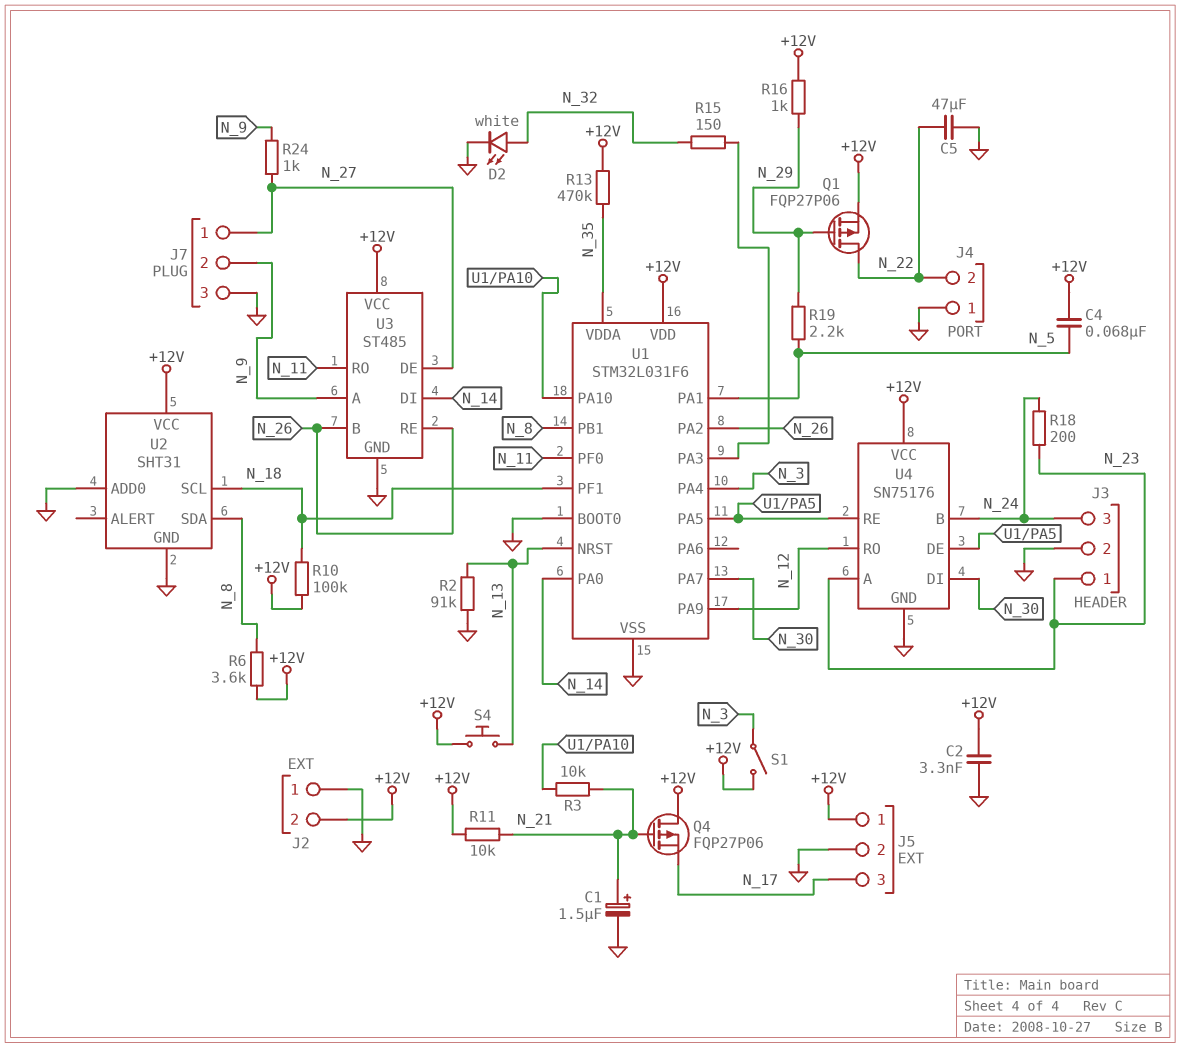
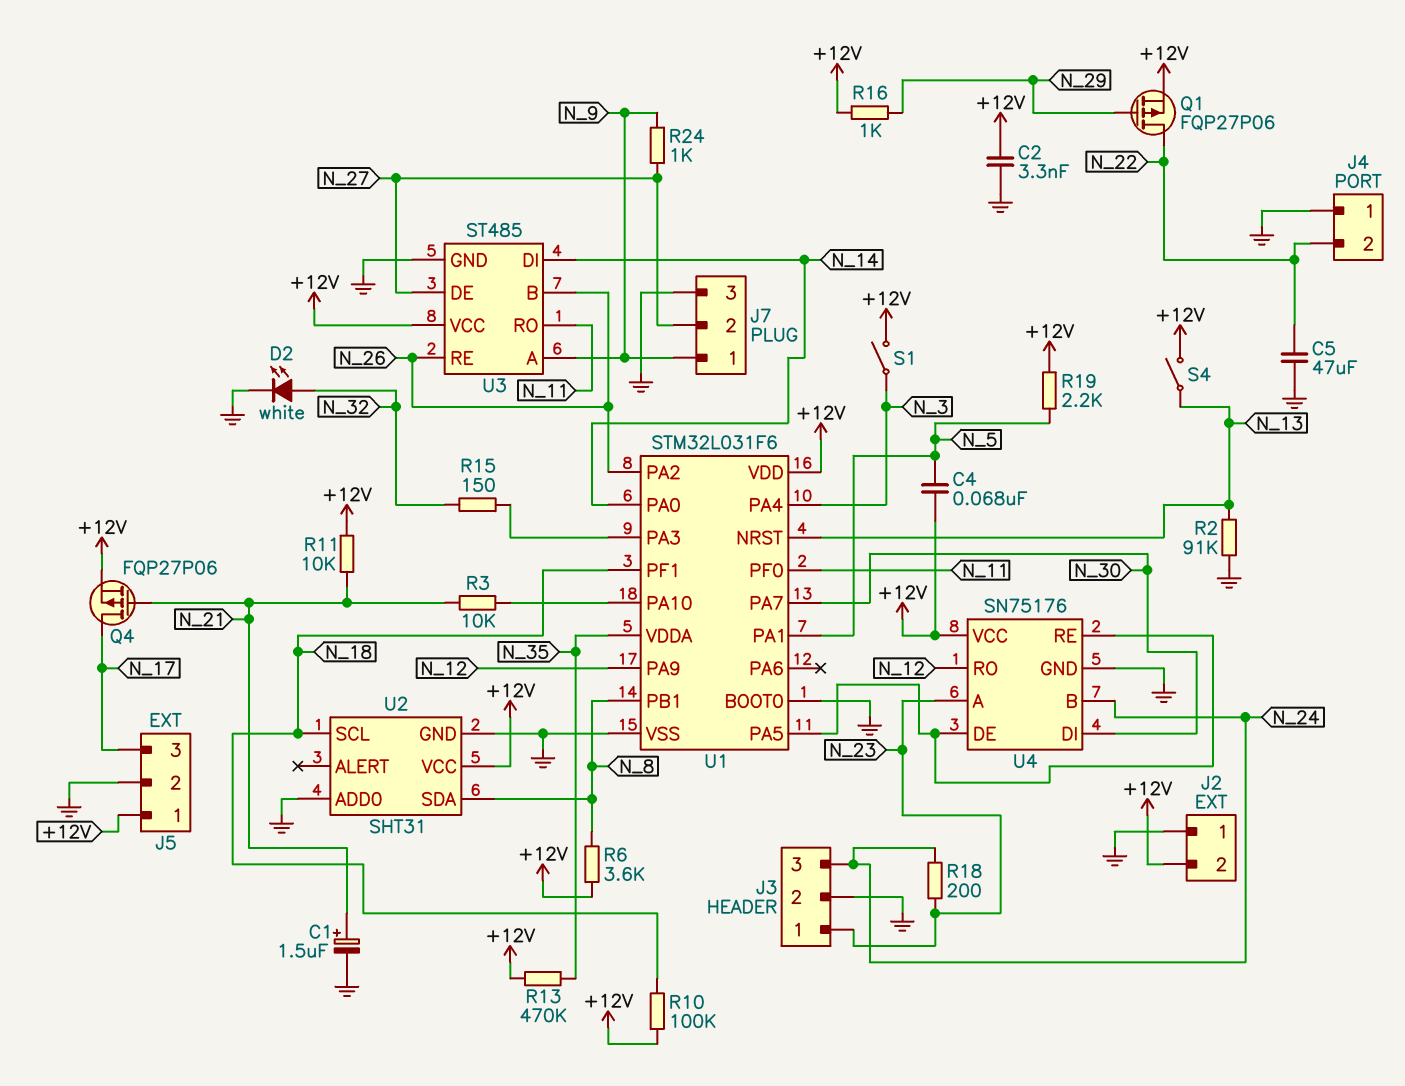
J7 pin 1: N_27 -> N_9
J7 pin 2: N_9 -> N_27
Q4: PMOS FQP27P06 (G N_21, D +12V, S N_17) -> PMOS FQP27P06 (G N_21, D N_17, S +12V)
R19: 2.2k (N_5, N_29) -> 2.2k (+12V, N_5)
S4: button (+12V, N_13) -> switch (+12V, N_13)

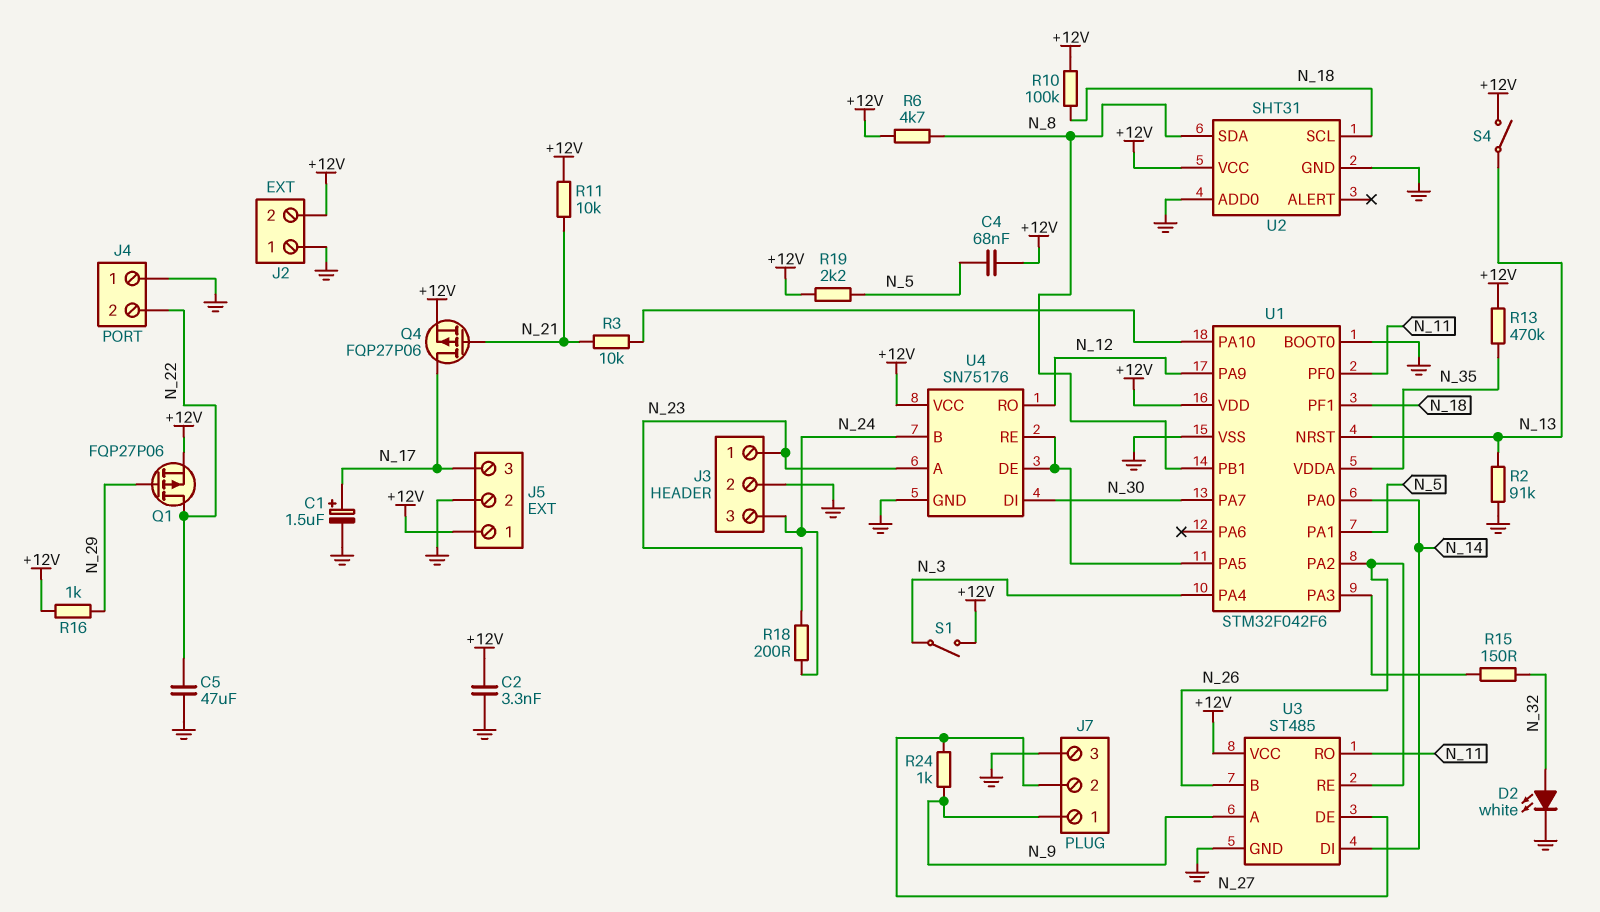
C1: 1.5uF (plus N_21, minus GND) -> 1.5uF (plus N_17, minus GND)
R6: 3.6k (+12V, N_8) -> 4.7k (+12V, N_8)
U1: STM32L031F6 -> STM32F042F6

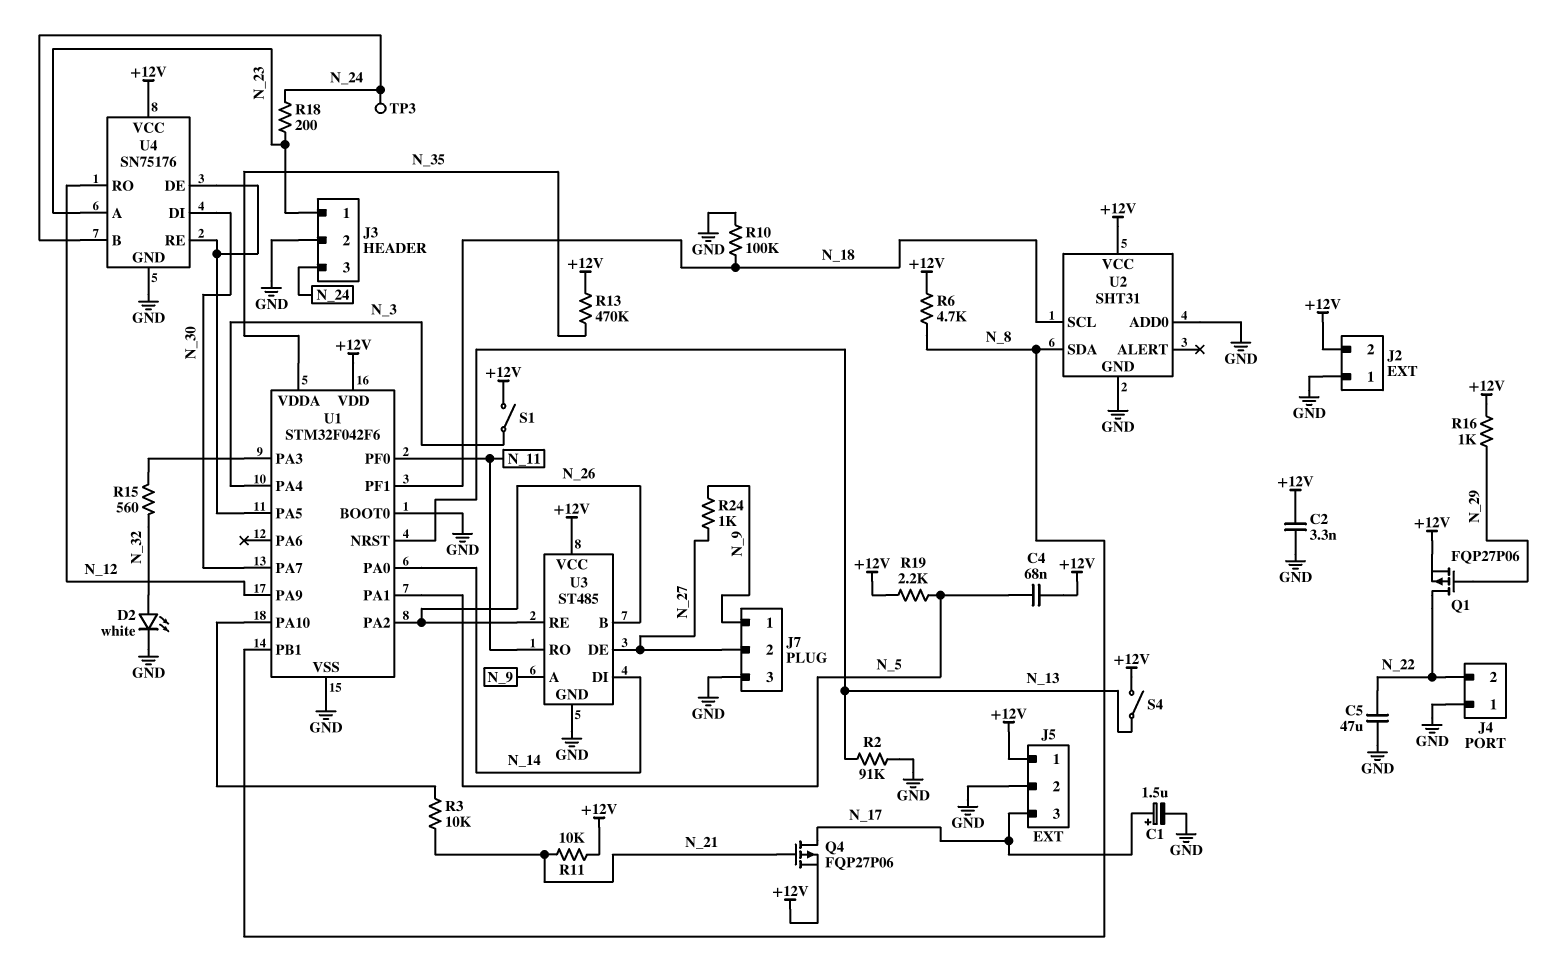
R10: 100k (+12V, N_18) -> 100k (GND, N_18)
R15: 150 (N_32, U1/PA3) -> 560 (N_32, U1/PA3)
TP3: none -> test point (N_24)

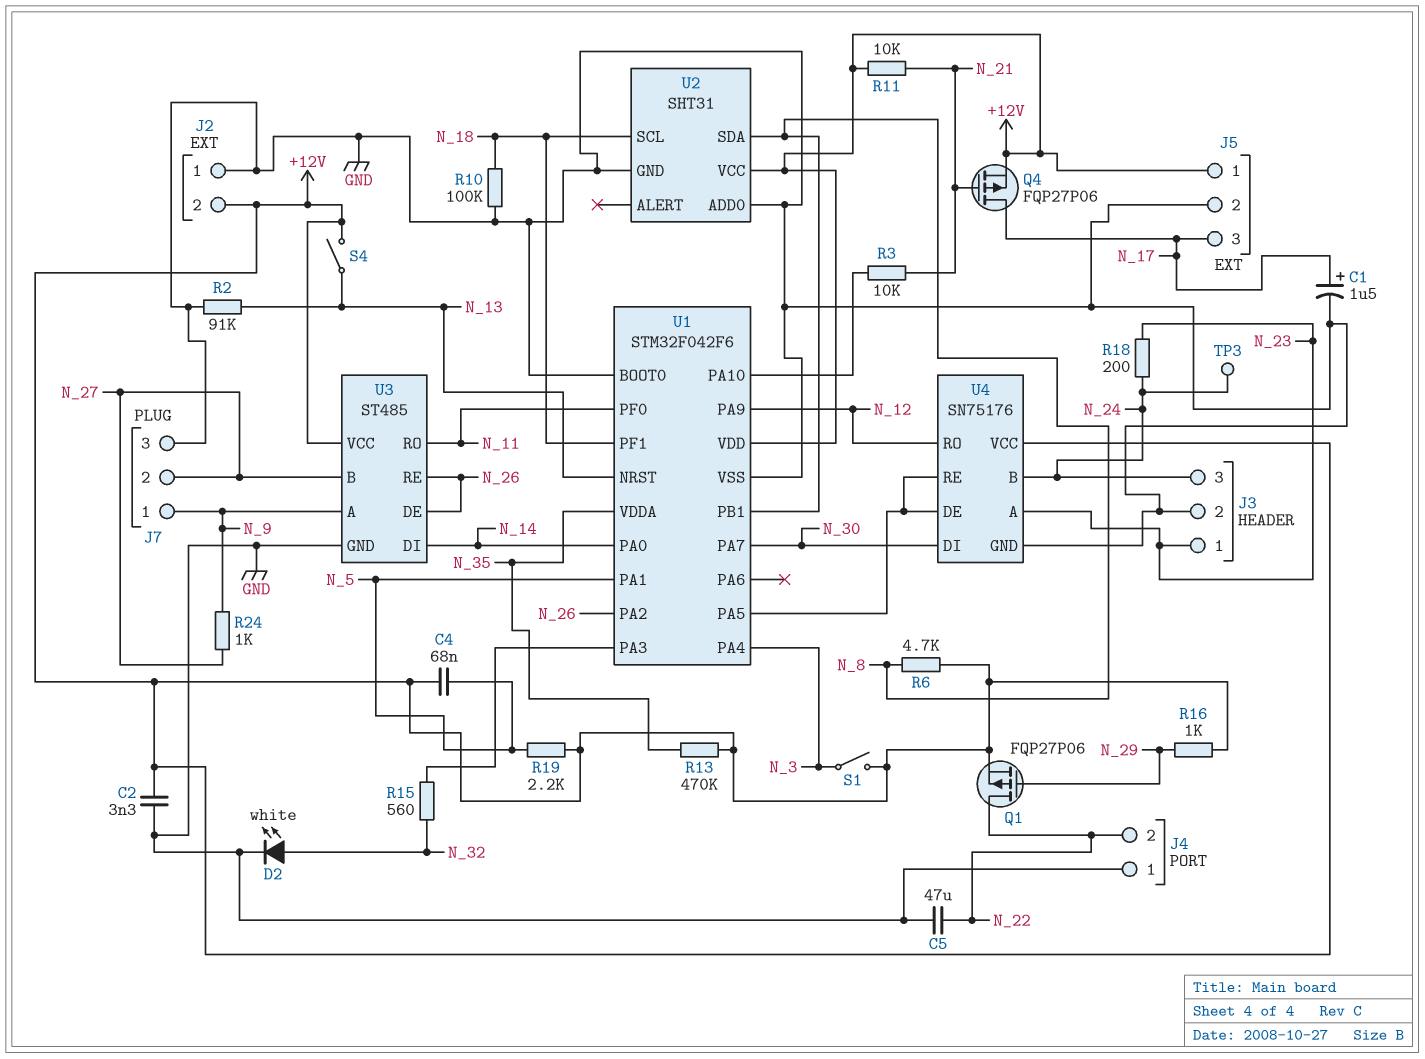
U3 pin B: N_26 -> N_27
U3 pin DE: N_27 -> N_26

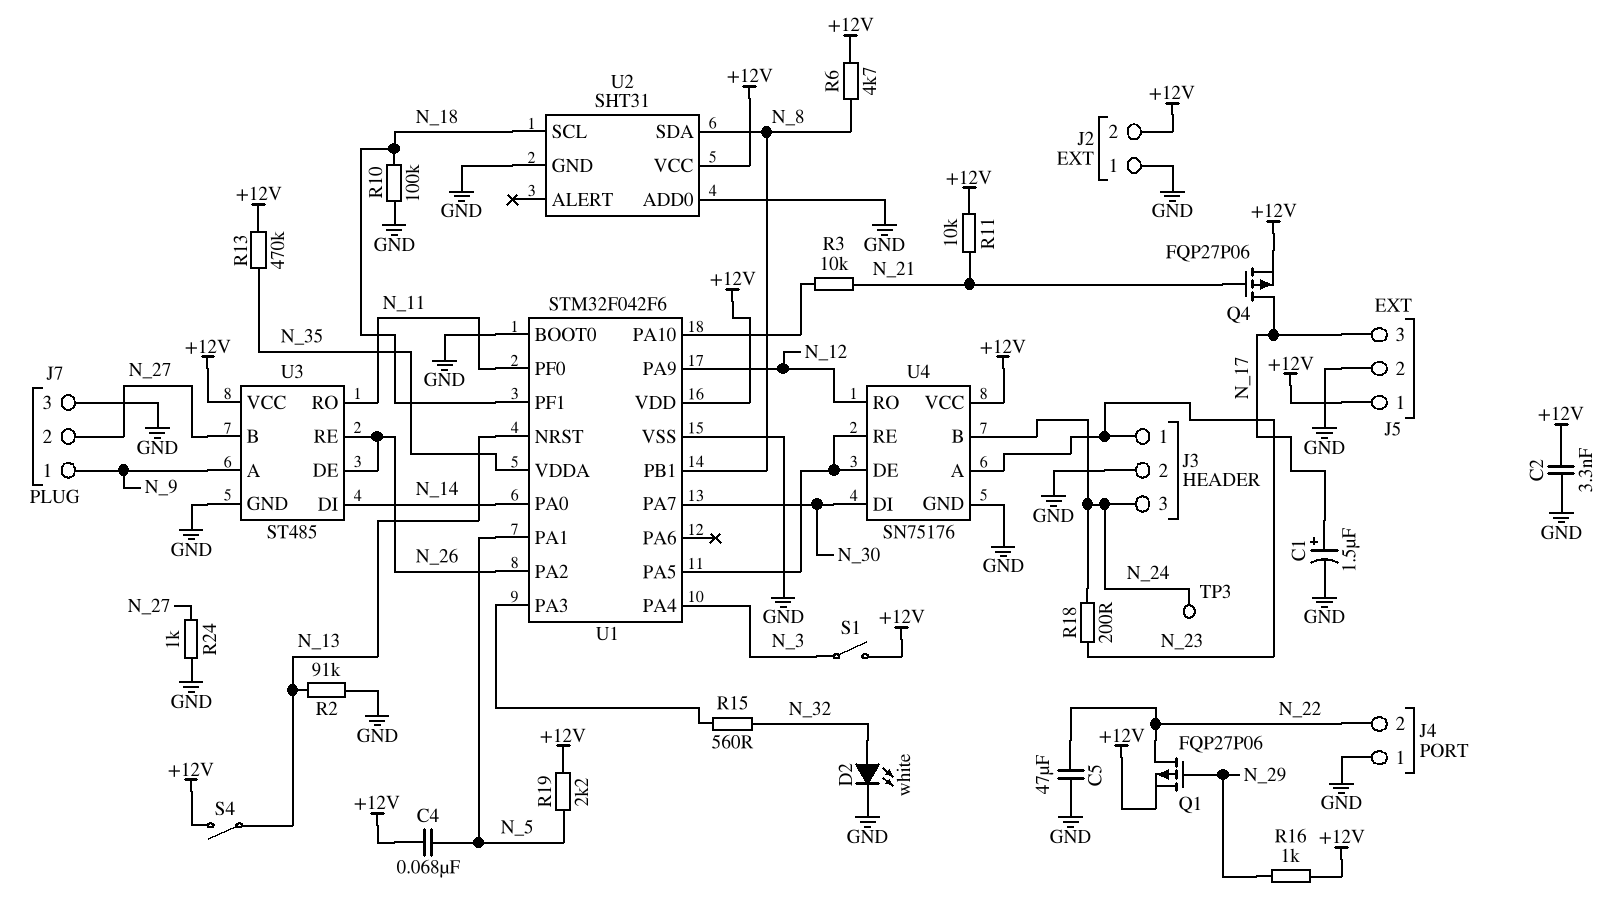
R24: 1k (N_9, N_27) -> 1k (GND, N_27)

